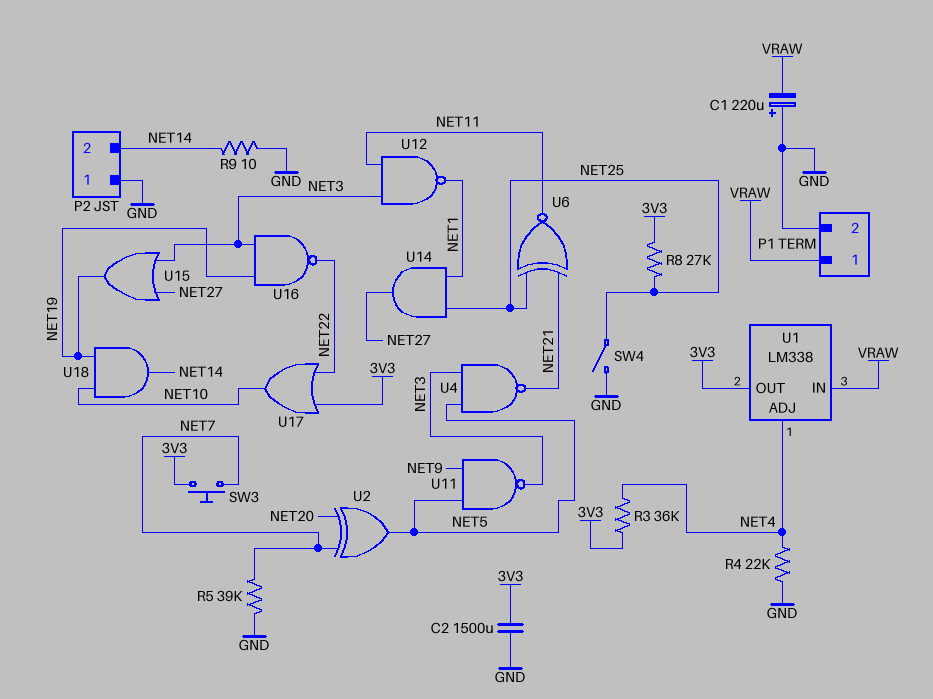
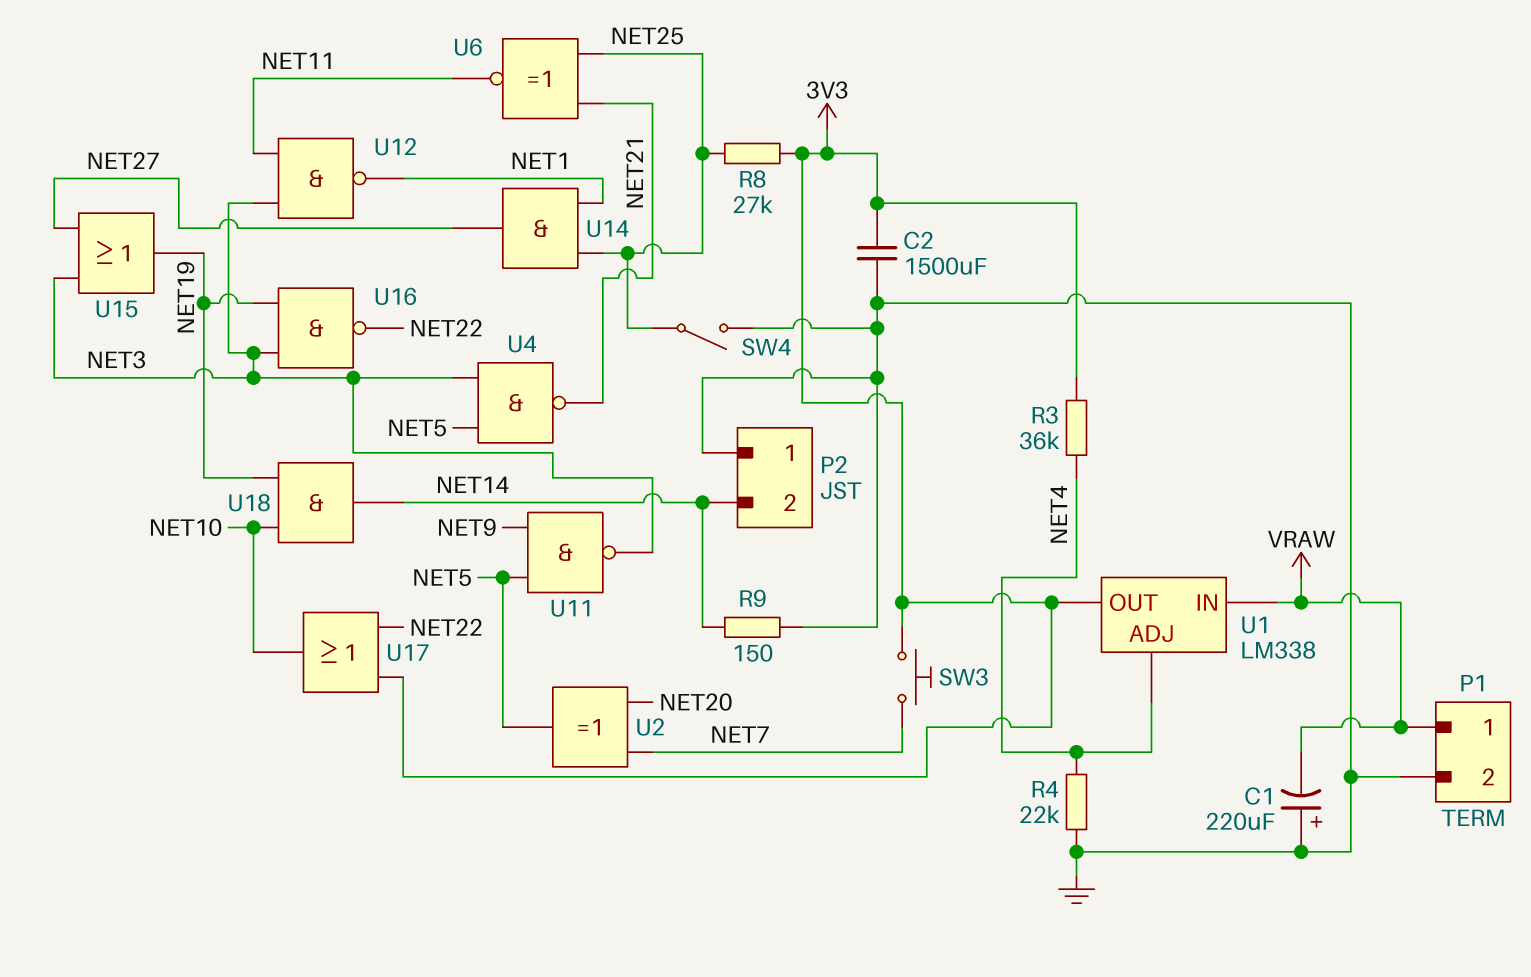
R5: 39k (GND, NET7) -> none
R9: 10 (GND, NET14) -> 150 (GND, NET14)

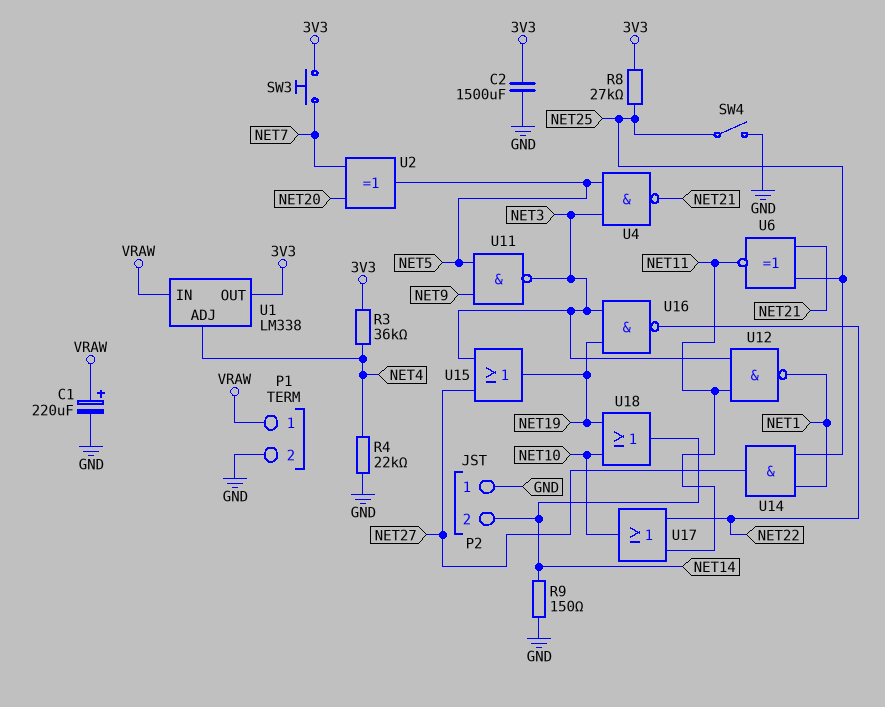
C1: 220uF (plus GND, minus VRAW) -> 220uF (plus VRAW, minus GND)
U17: OR (in 3V3, in NET22, out NET10) -> OR (in NET11, in NET22, out NET10)
U18: AND (in NET10, in NET19, out NET14) -> OR (in NET10, in NET19, out NET14)

